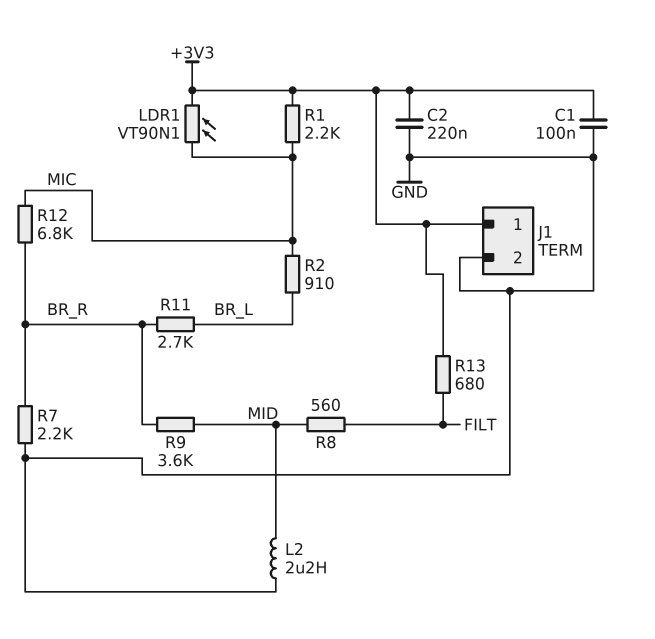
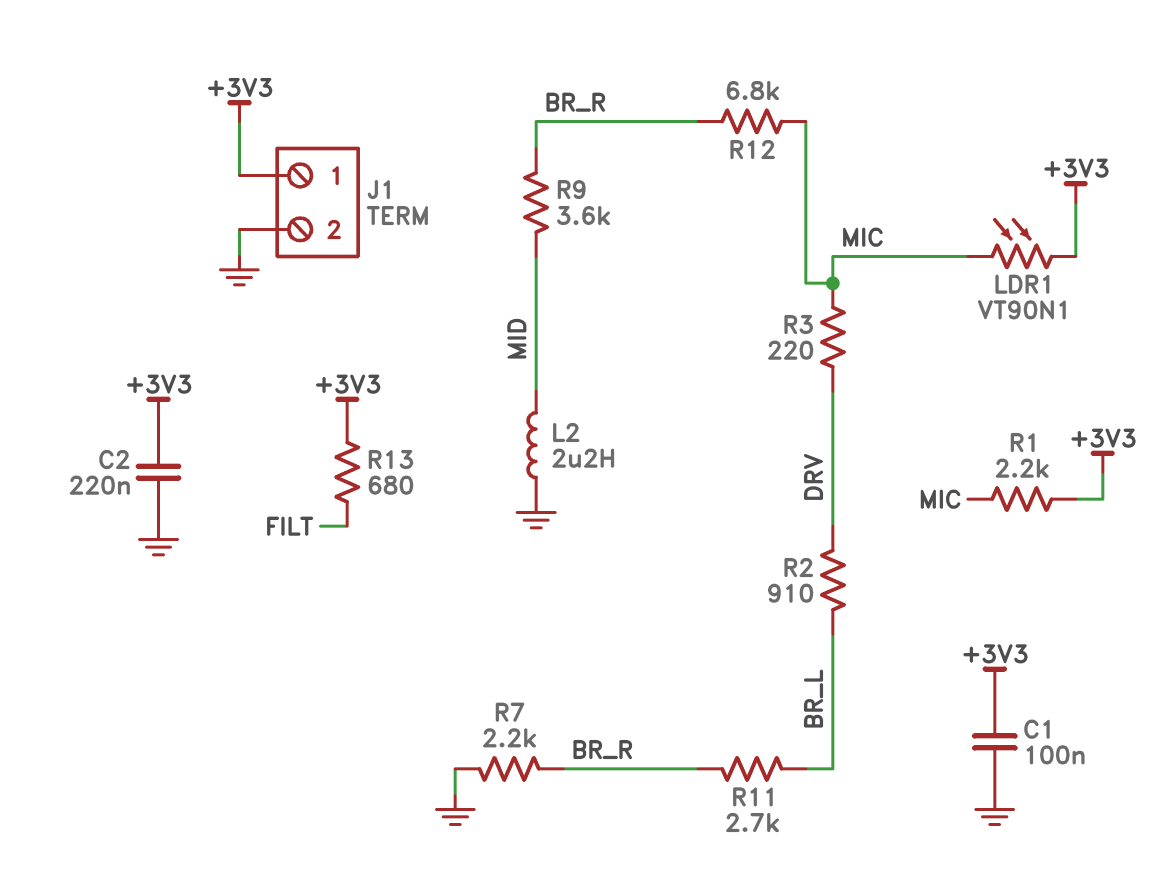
R2: 910 (BR_L, MIC) -> 910 (BR_L, DRV)
R3: none -> 220 (DRV, MIC)
R8: 560 (FILT, MID) -> none

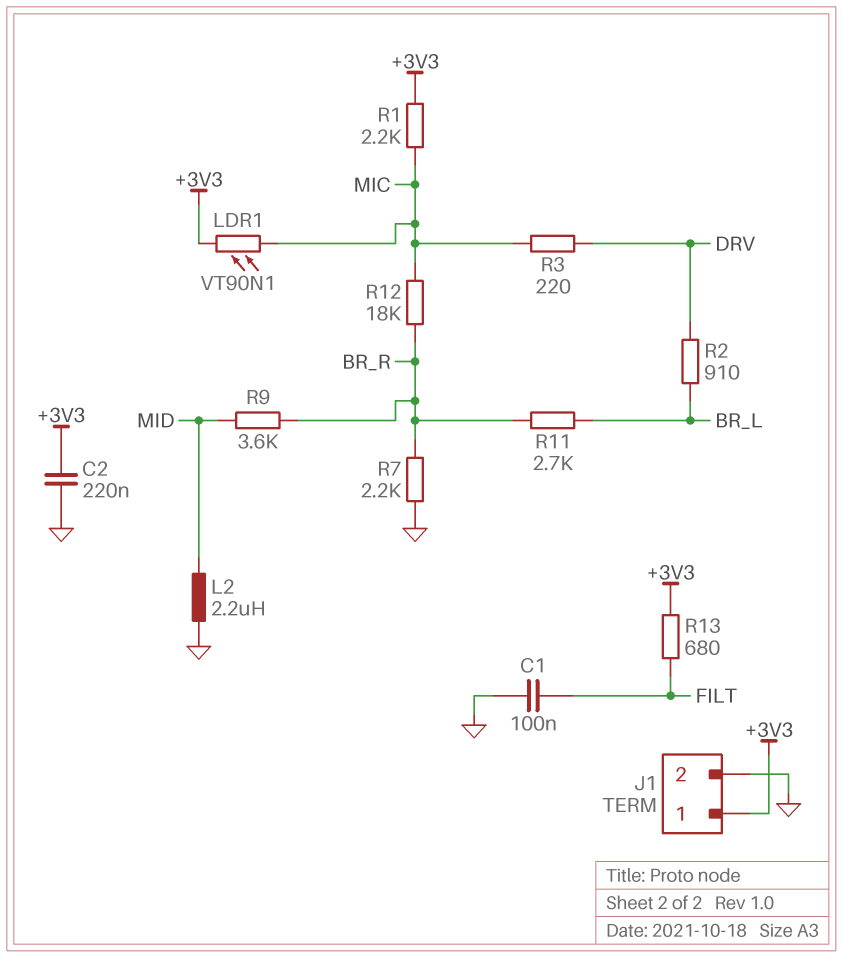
C1: 100nF (+3V3, GND) -> 100nF (FILT, GND)
R12: 6.8k (BR_R, MIC) -> 18k (BR_R, MIC)

